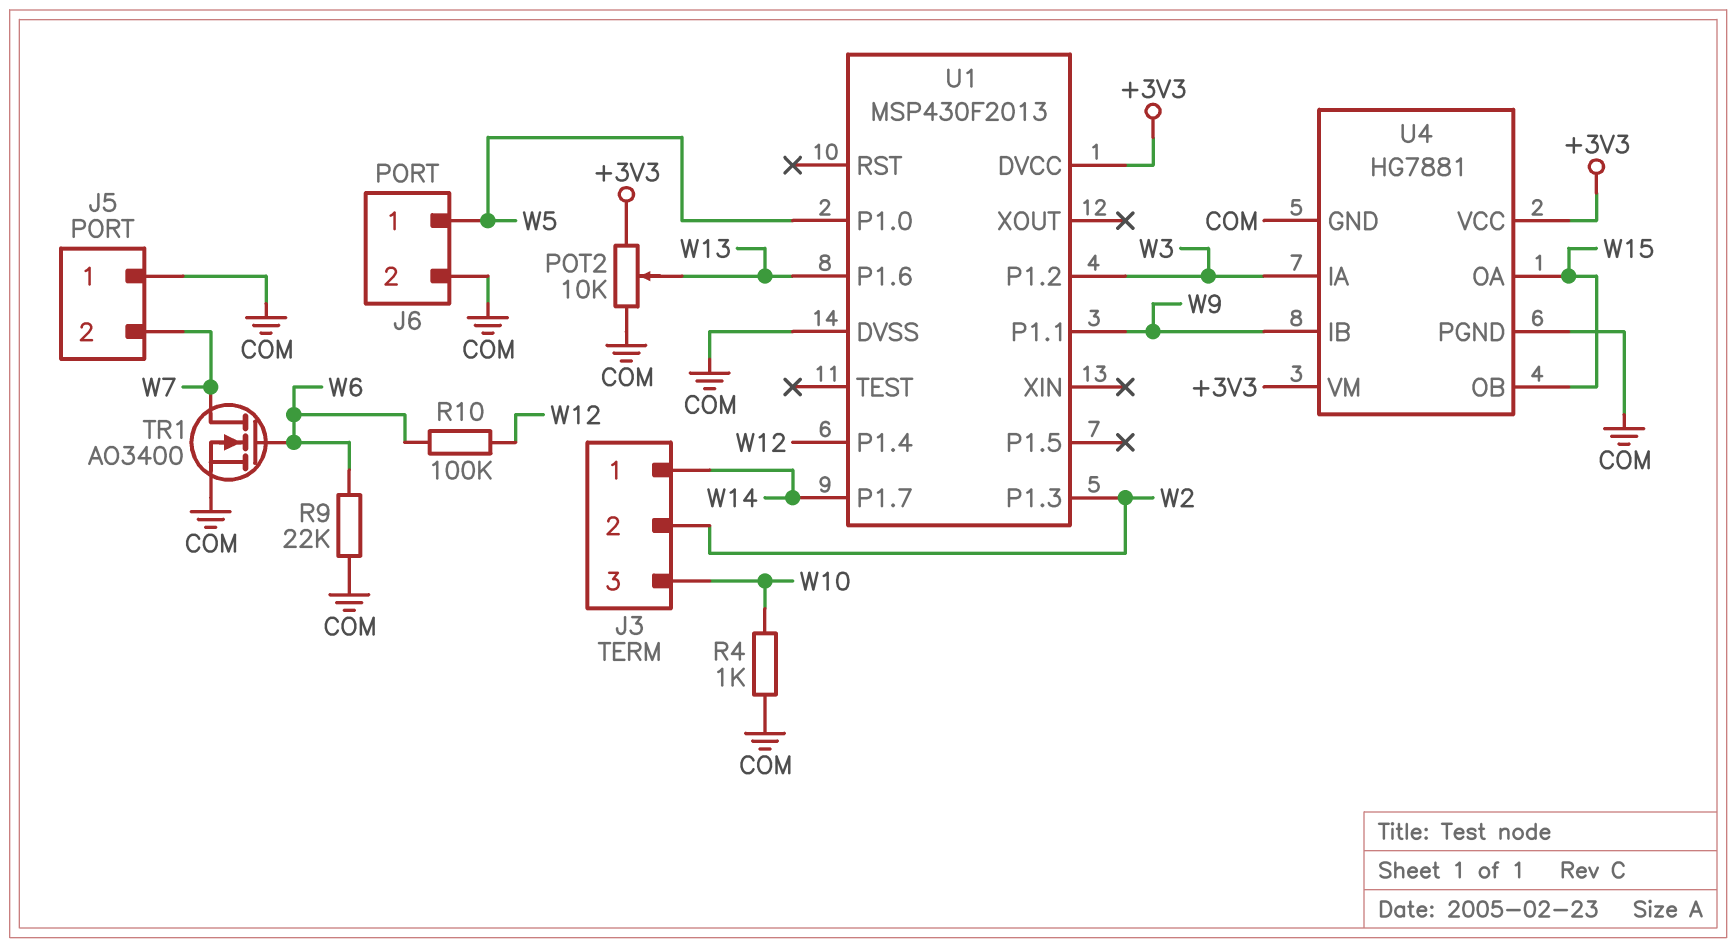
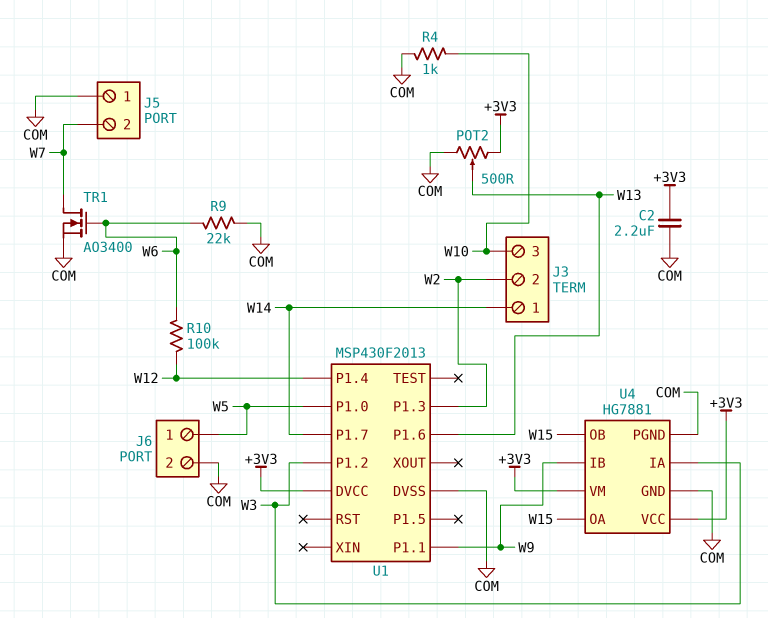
C2: none -> 2.2uF (+3V3, COM)
POT2: 10k (+3V3, COM, wiper W13) -> 500 (+3V3, COM, wiper W13)

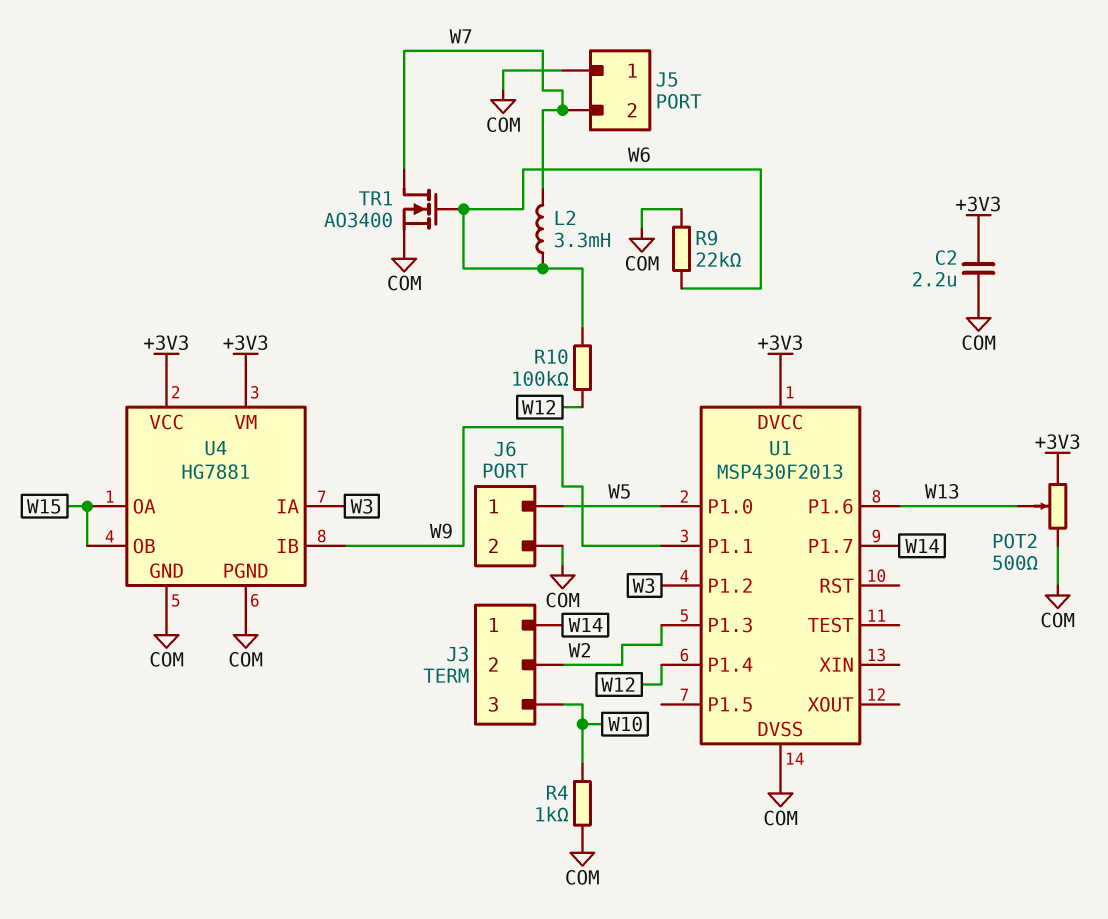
L2: none -> 3.3mH (W6, W7)

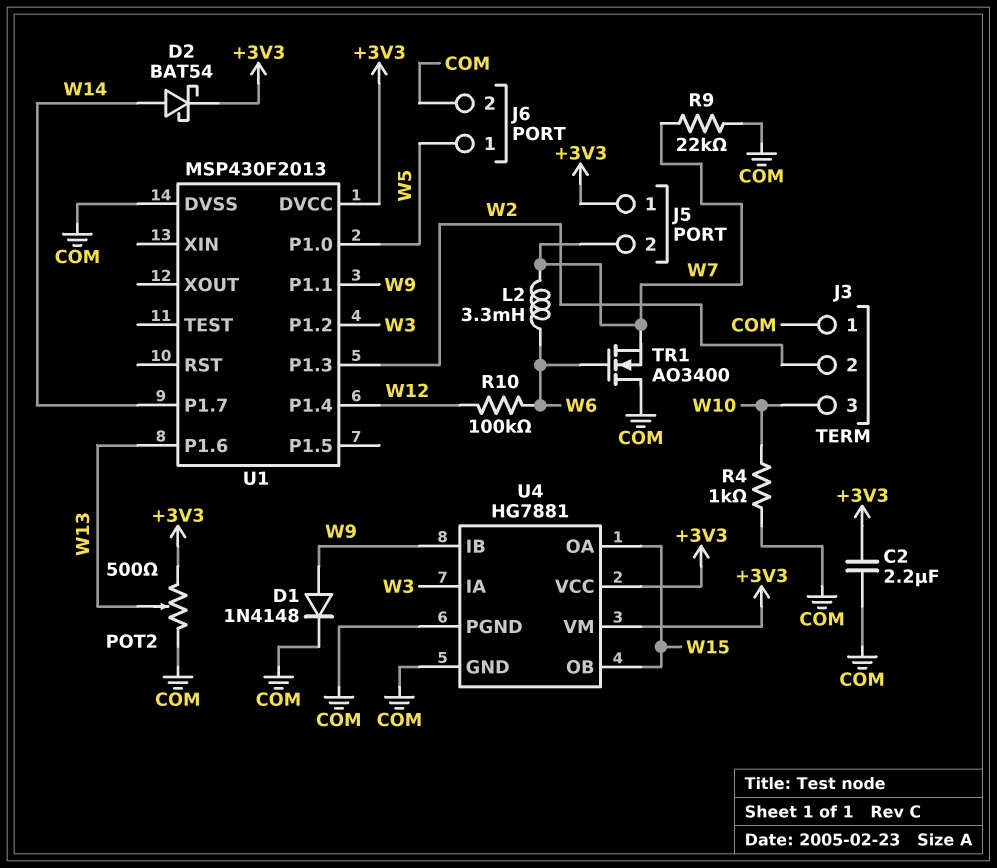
D1: none -> diode 1N4148 (A W9, K COM)
D2: none -> schottky BAT54 (A W14, K +3V3)
J3 pin 1: W14 -> COM
J5 pin 1: COM -> +3V3
R9: 22k (COM, W6) -> 22k (COM, W7)
TR1: NMOS AO3400 (G W6, D W7, S COM) -> NMOS AO3400 (G W6, D COM, S W7)

